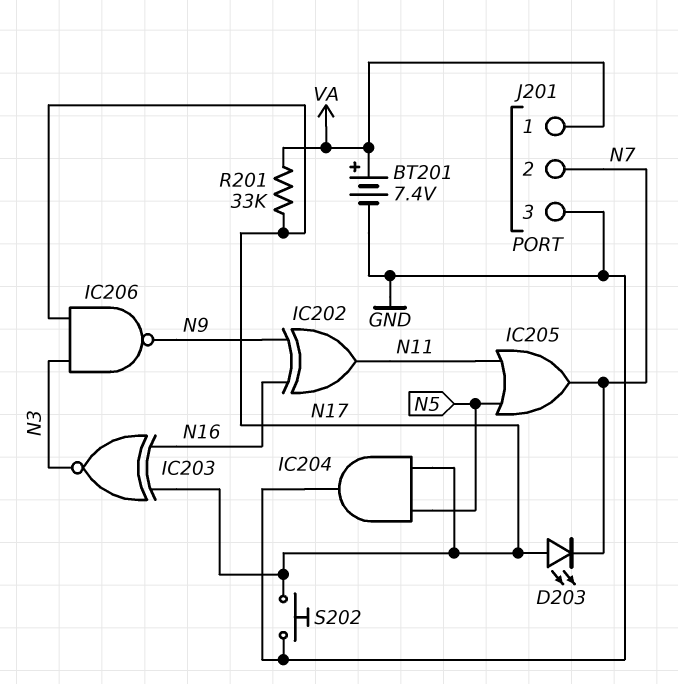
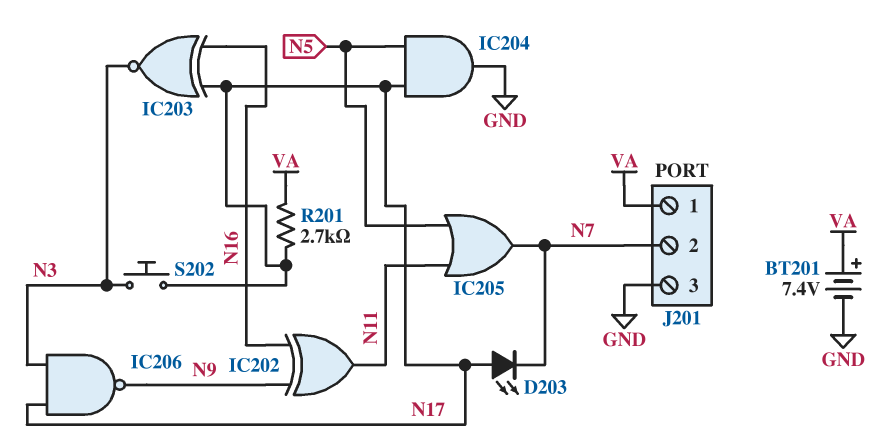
R201: 33k (N17, VA) -> 2.7k (N17, VA)
S202: button (GND, N17) -> button (N3, N17)

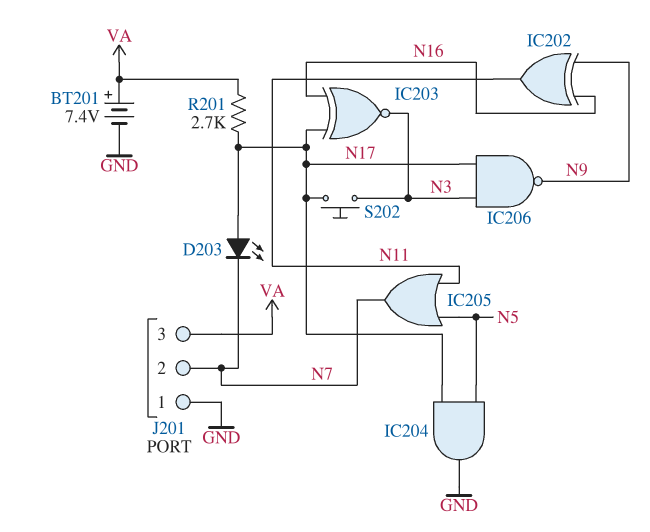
J201 pin 1: VA -> GND
J201 pin 3: GND -> VA

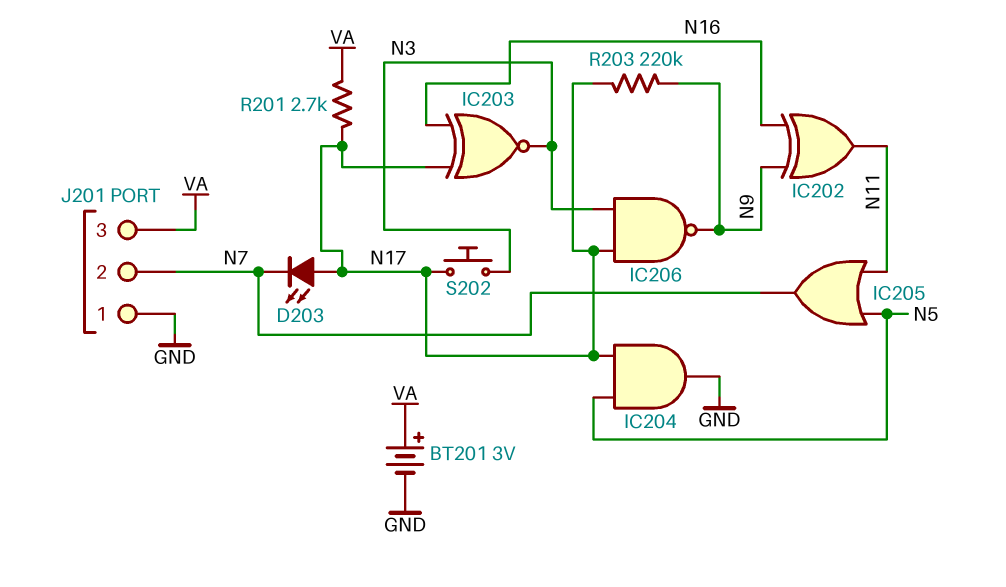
BT201: 7.4V (plus VA, minus GND) -> 3V (plus VA, minus GND)
R203: none -> 220k (N9, N17)

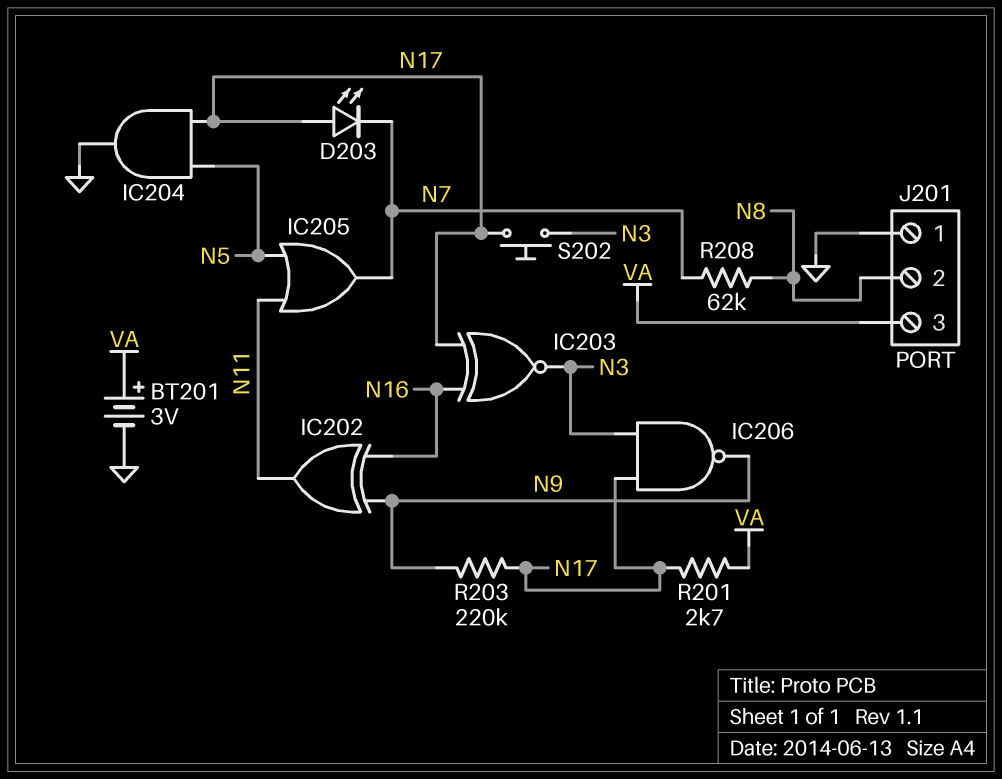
J201 pin 2: N7 -> N8
R208: none -> 62k (N7, N8)

